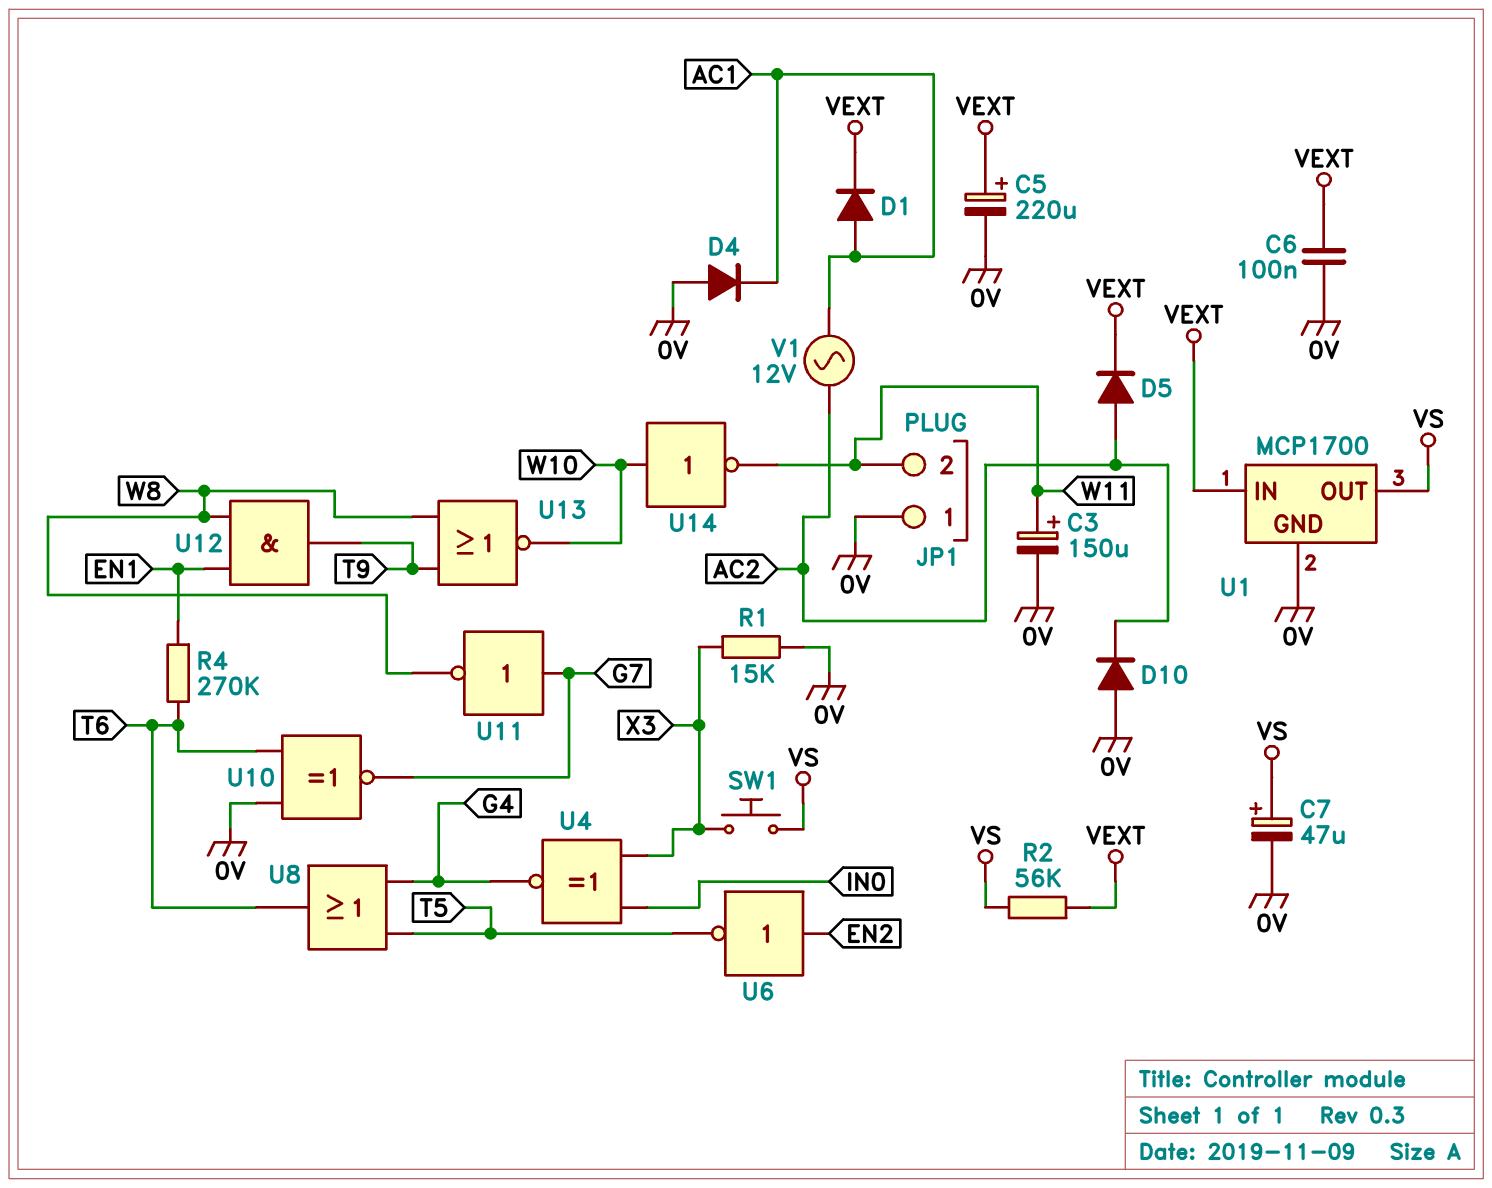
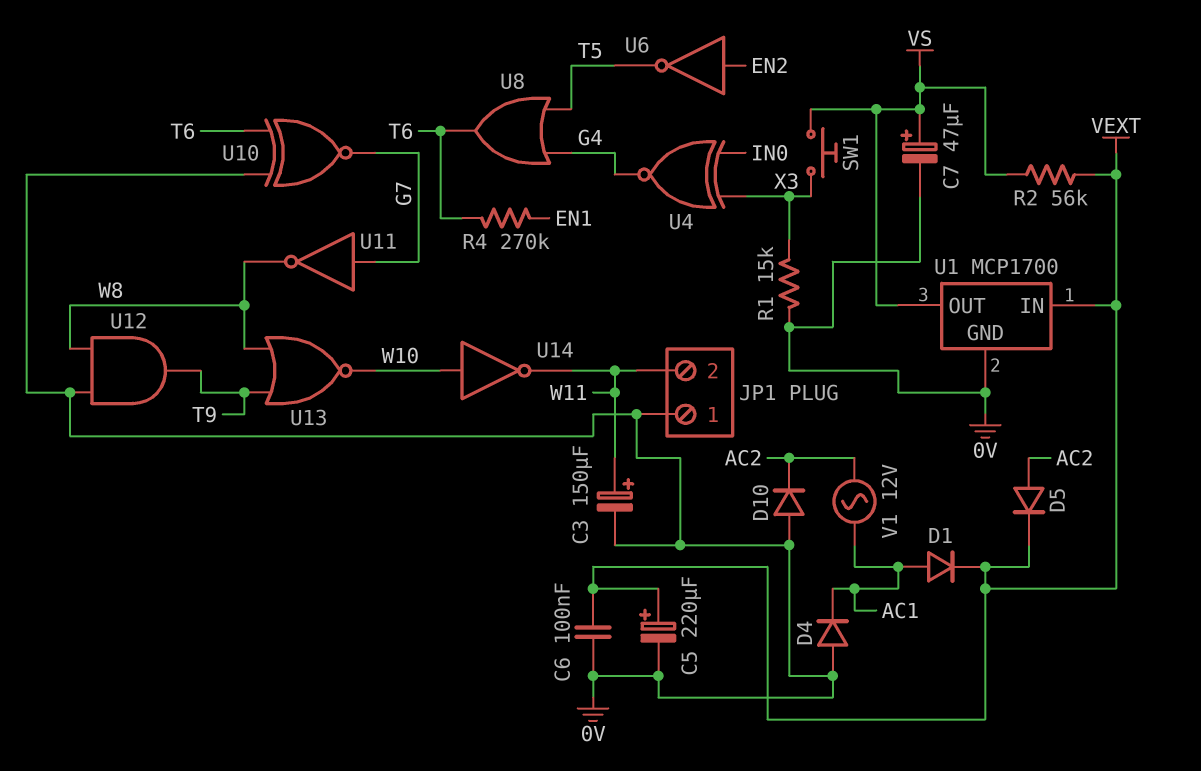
U12: AND (in EN1, in W8, out T9) -> AND (in 0V, in W8, out T9)

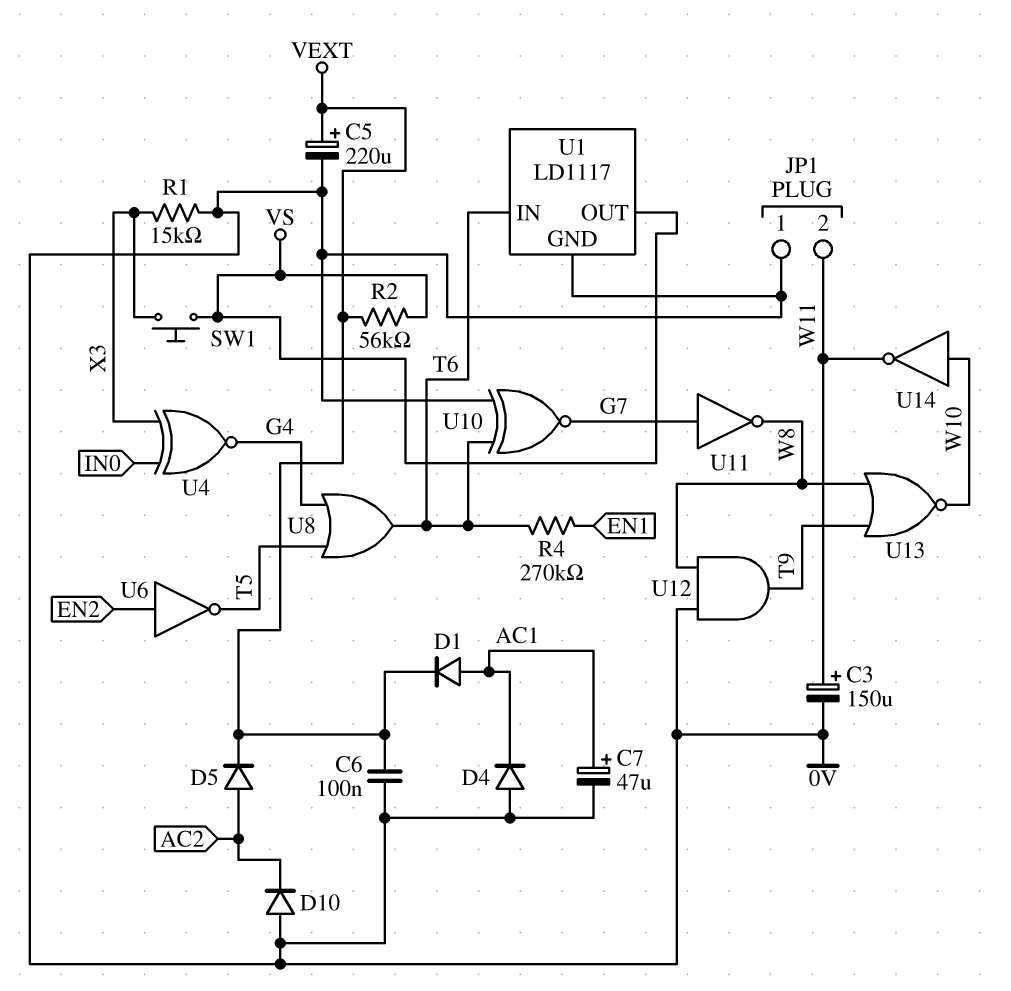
C7: 47uF (plus VS, minus 0V) -> 47uF (plus AC1, minus 0V)
U1: MCP1700 -> LD1117
U1 pin IN: VEXT -> T6
V1: AC 12V (AC1, AC2) -> none

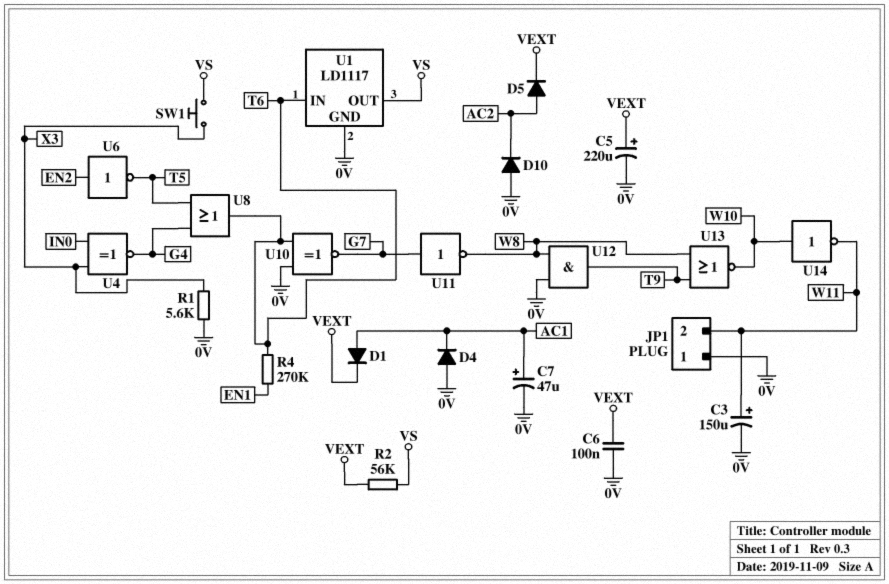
R1: 15k (0V, X3) -> 5.6k (0V, X3)

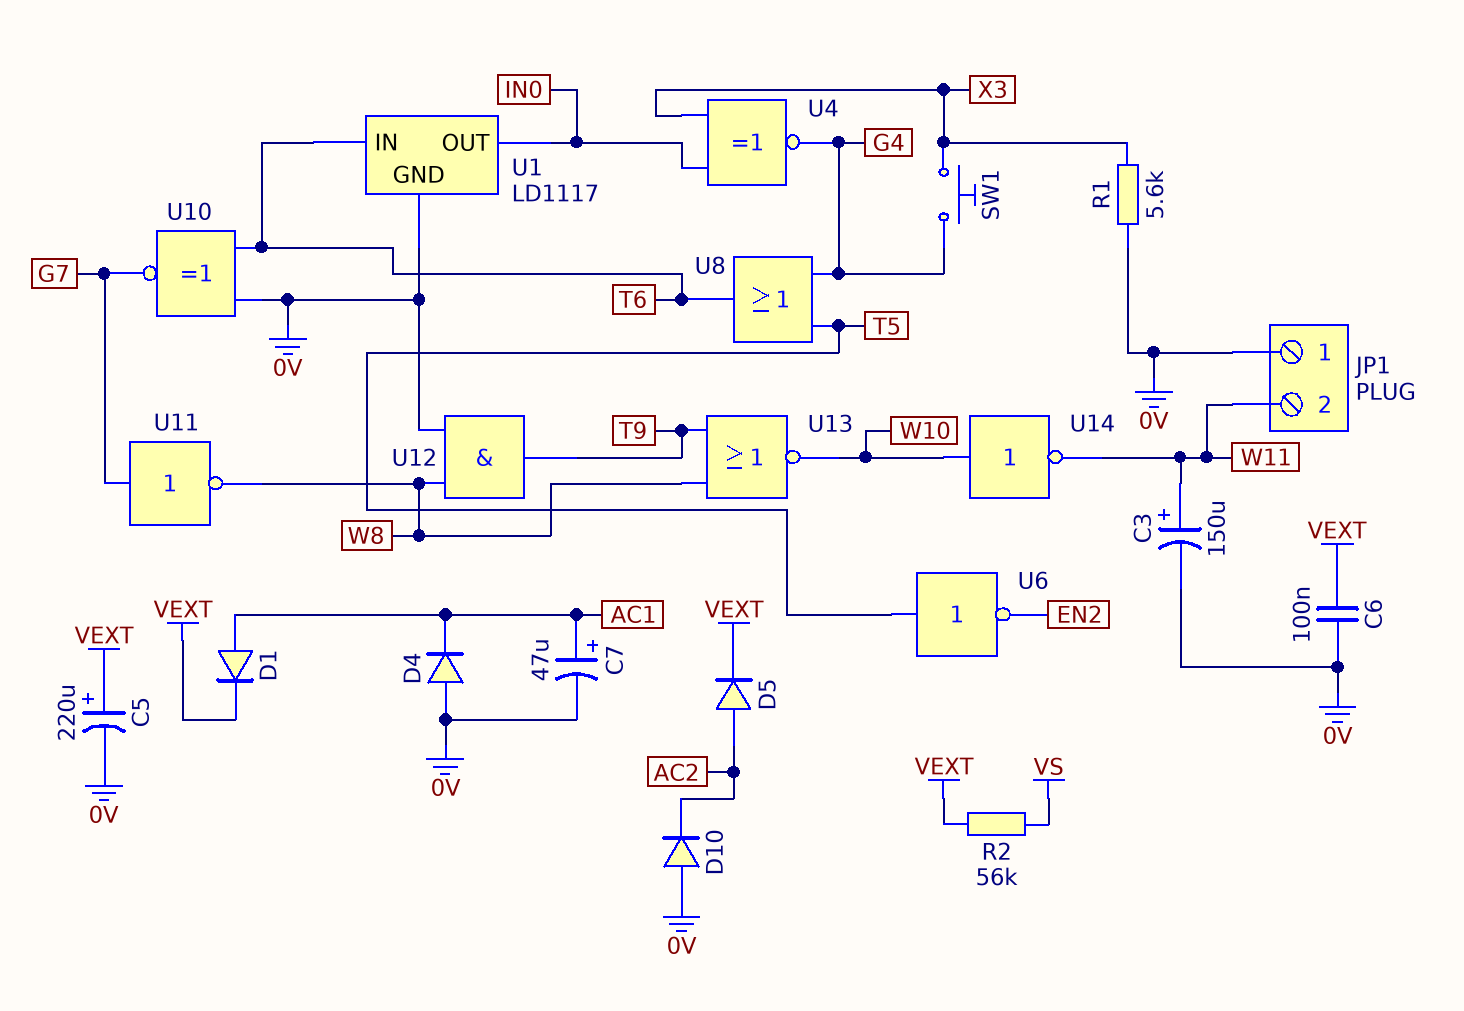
R4: 270k (EN1, T6) -> none
SW1: button (VS, X3) -> button (G4, X3)
U1 pin OUT: VS -> IN0
U6: NOT (in EN2, out T5) -> NOT (in T5, out EN2)

